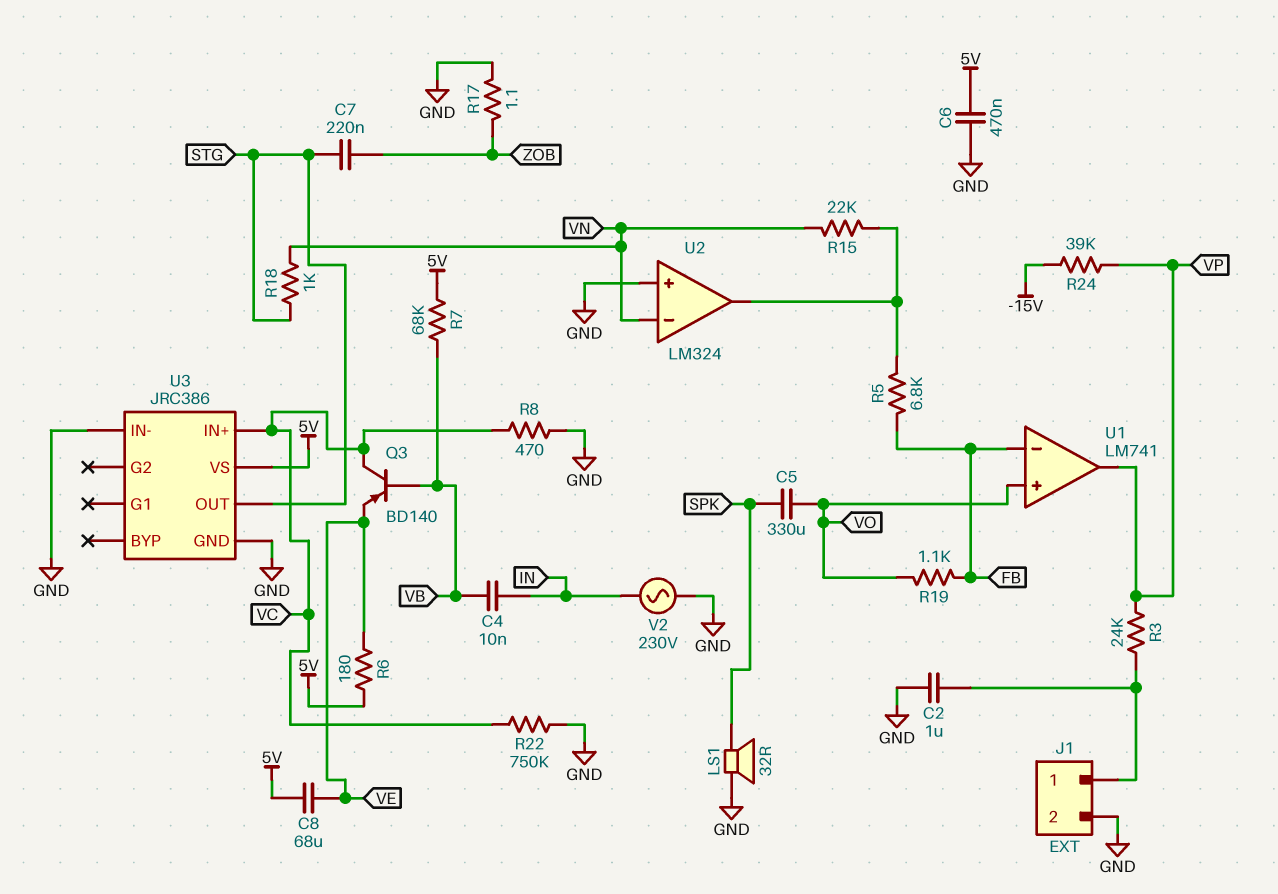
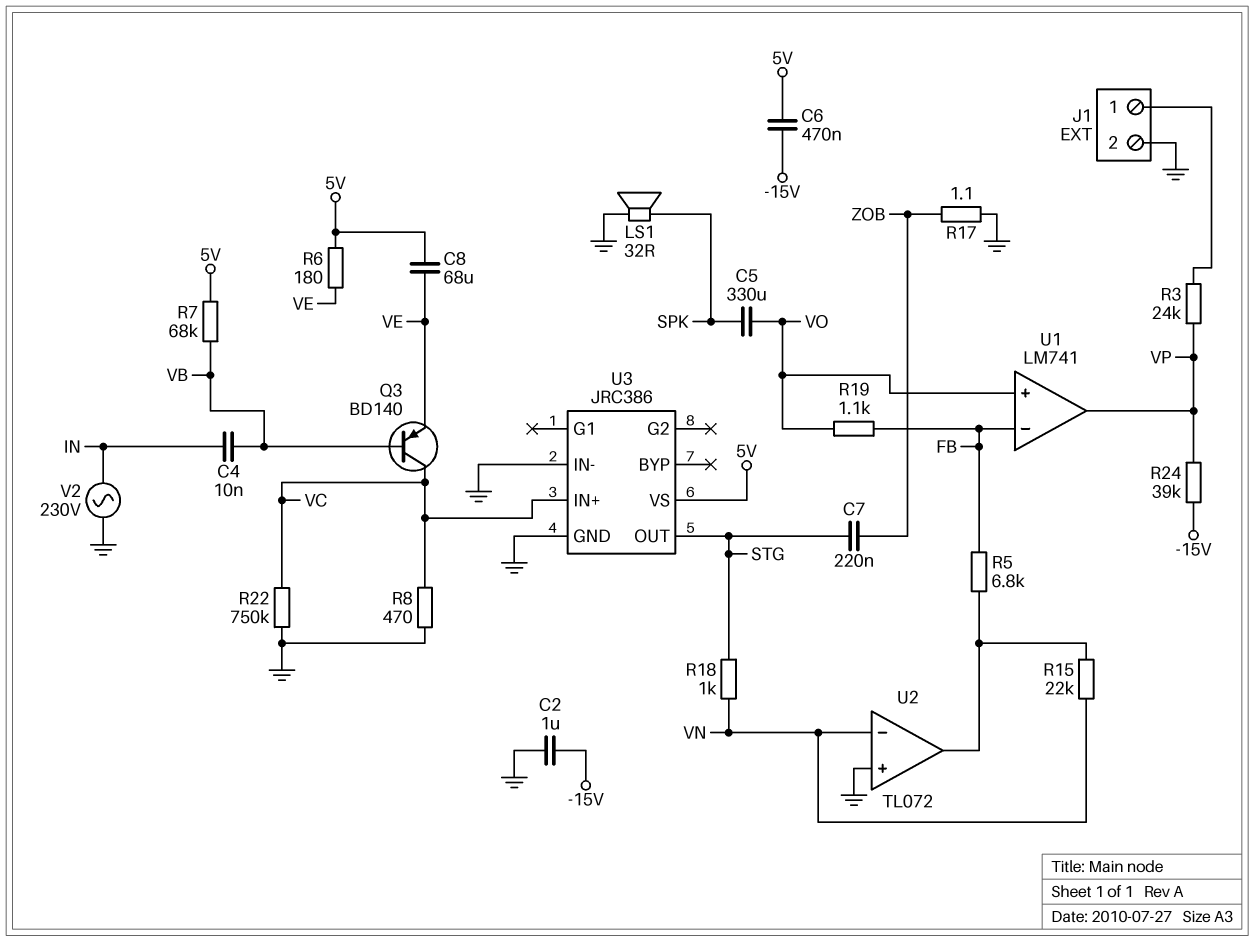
C2: 1uF (GND, J1/1) -> 1uF (-15V, GND)
C6: 470nF (5V, GND) -> 470nF (-15V, 5V)
U2: LM324 -> TL072

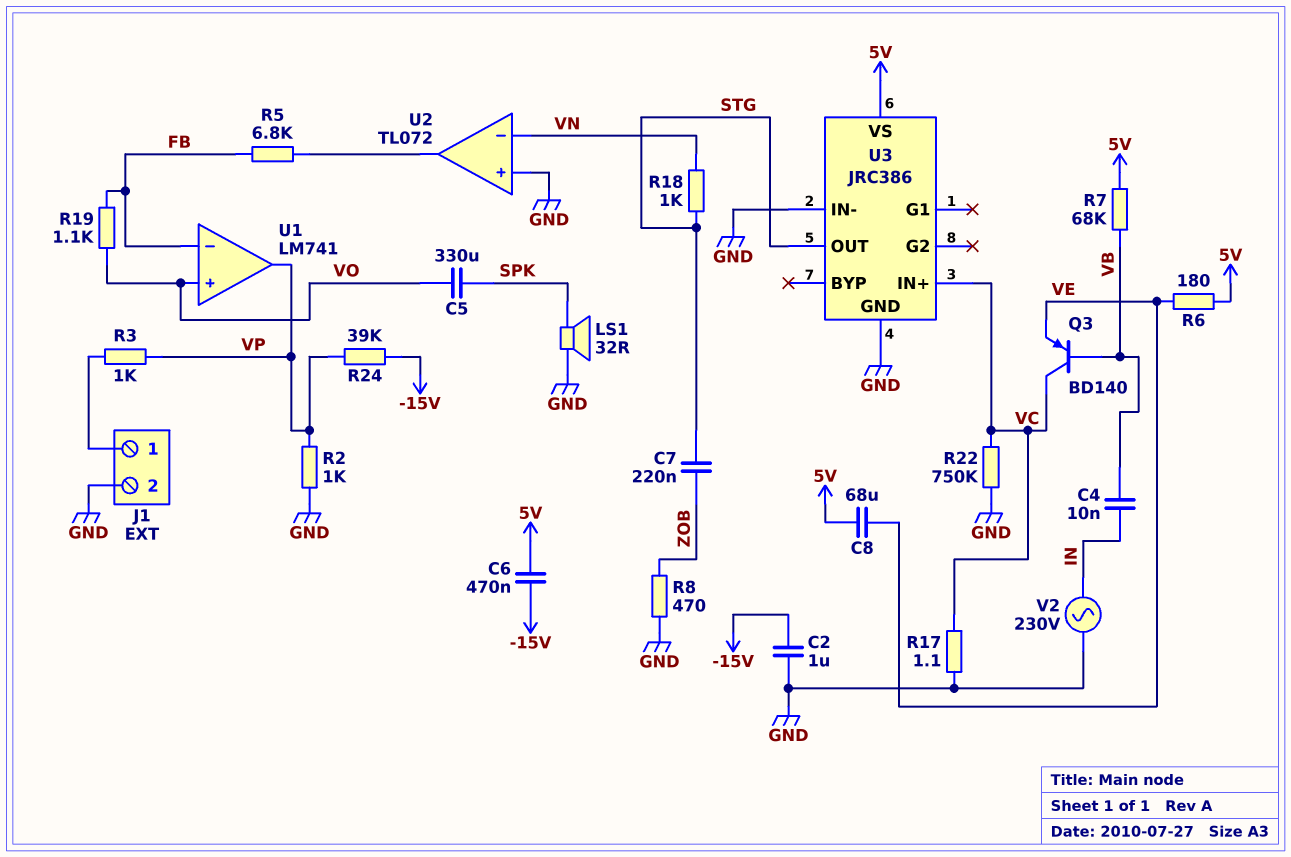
R2: none -> 1k (GND, VP)
R3: 24k (J1/1, VP) -> 1k (J1/1, VP)
R8: 470 (GND, VC) -> 470 (GND, ZOB)
R15: 22k (U2/out, VN) -> none
R17: 1.1 (GND, ZOB) -> 1.1 (GND, VC)

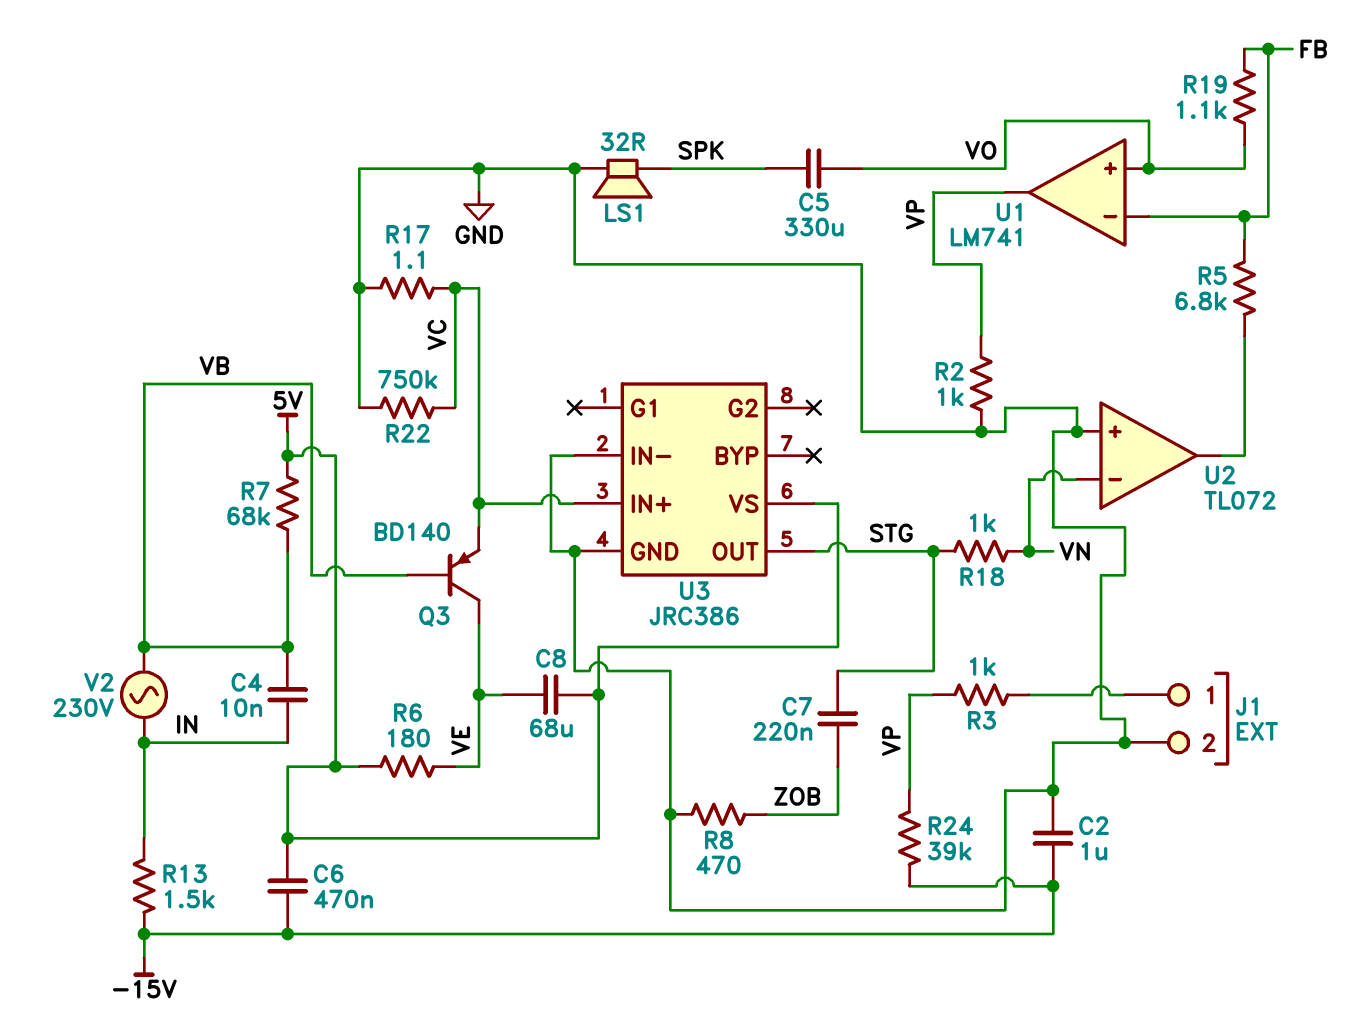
Q3: PNP BD140 (B VB, C VC, E VE) -> PNP BD140 (B VB, C VE, E VC)
R13: none -> 1.5k (-15V, IN)
V2: AC 230V (GND, IN) -> AC 230V (IN, VB)

